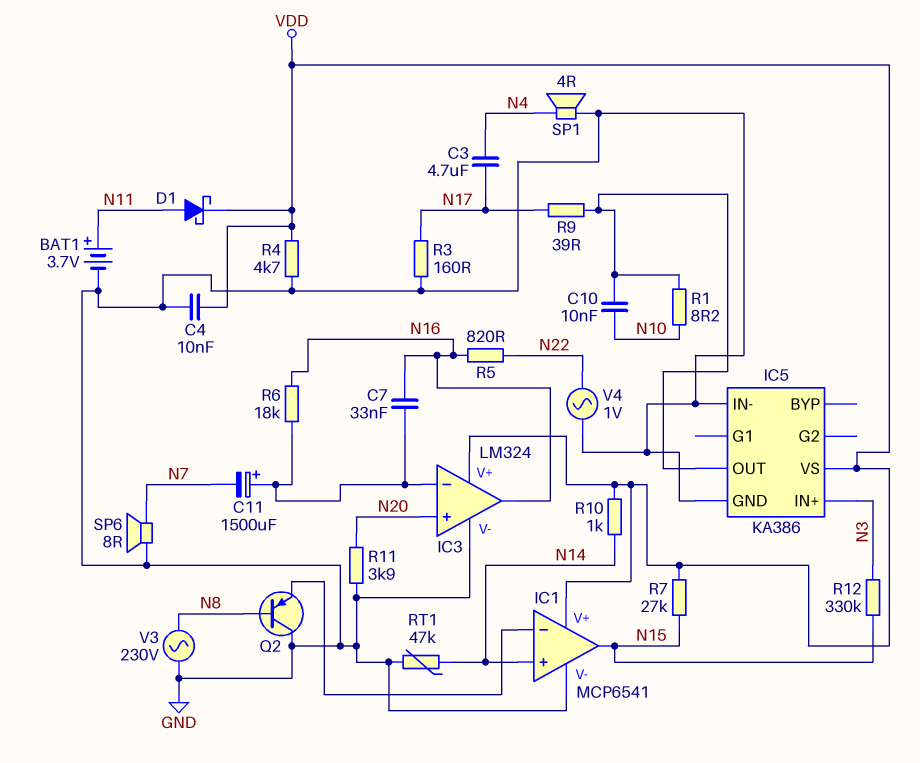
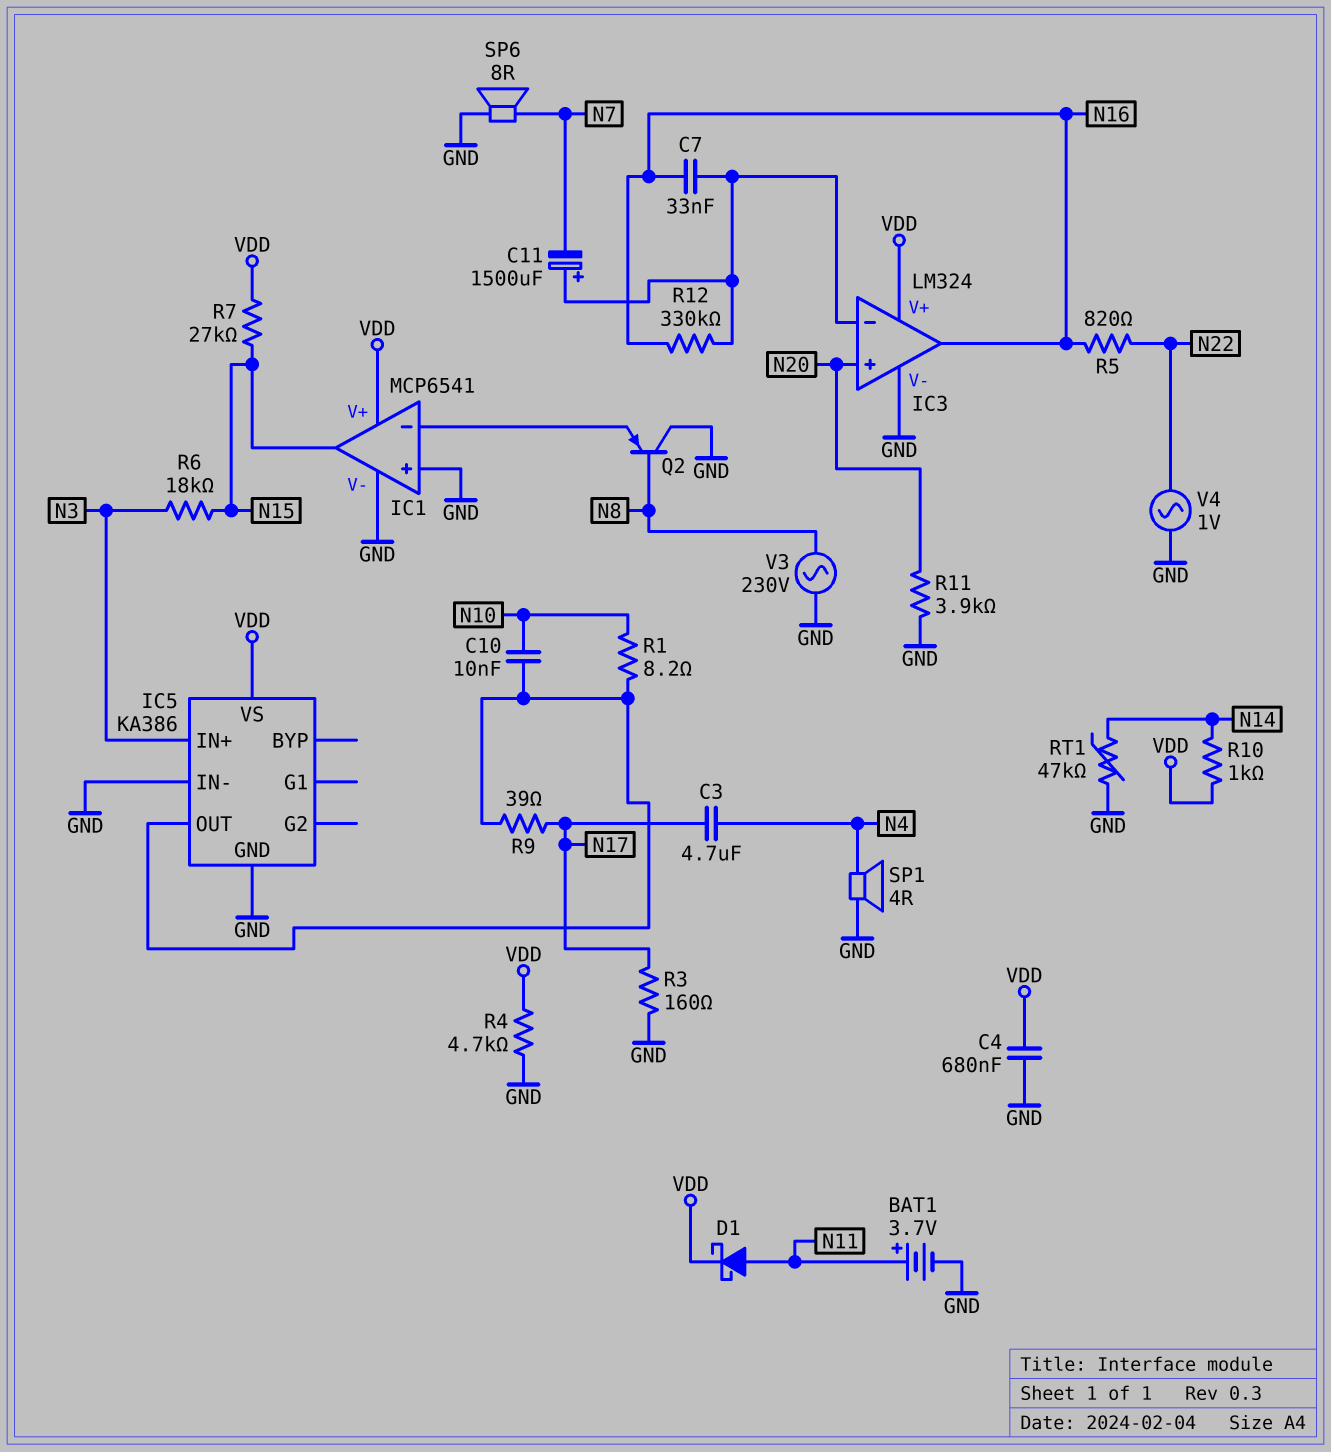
C4: 10nF (GND, VDD) -> 680nF (GND, VDD)
IC1 pin in+: N14 -> GND
R6: 18k (IC3/in-, N16) -> 18k (N3, N15)
R12: 330k (N3, N15) -> 330k (IC3/in-, N16)

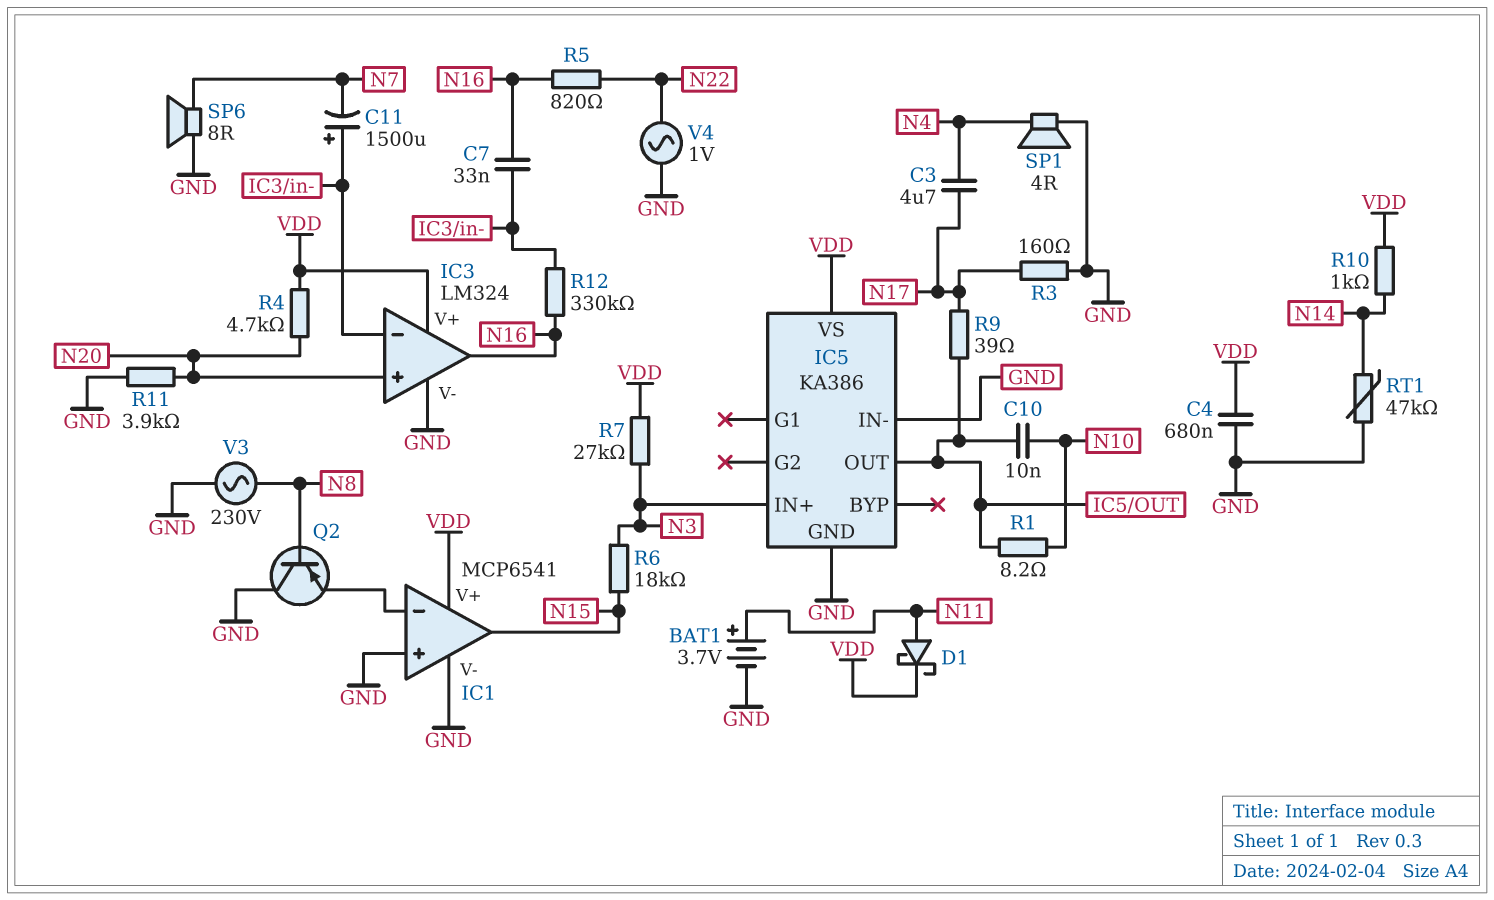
R4: 4.7k (GND, VDD) -> 4.7k (N20, VDD)
R7: 27k (N15, VDD) -> 27k (N3, VDD)

